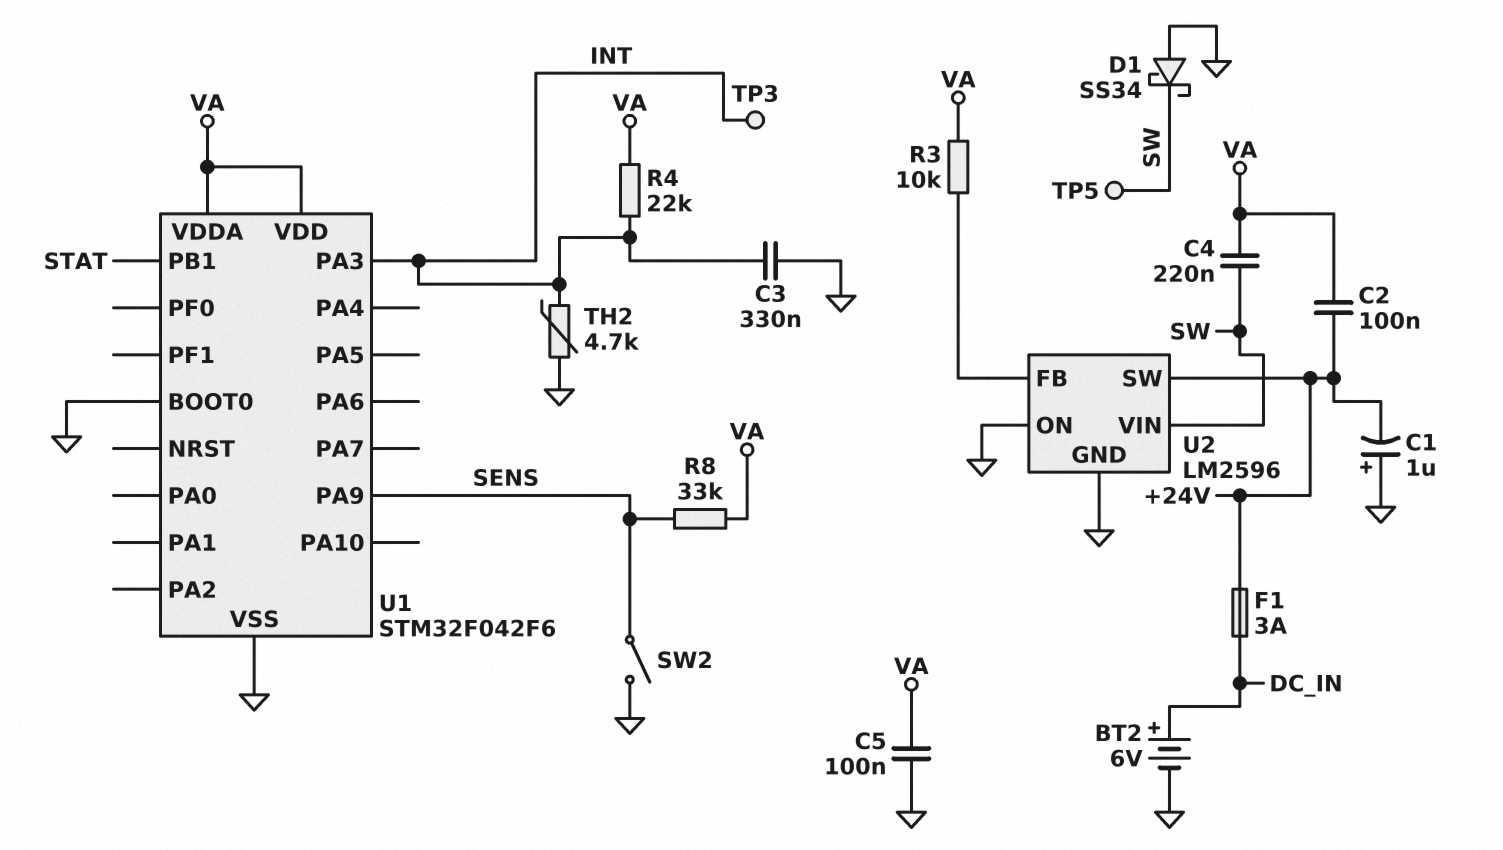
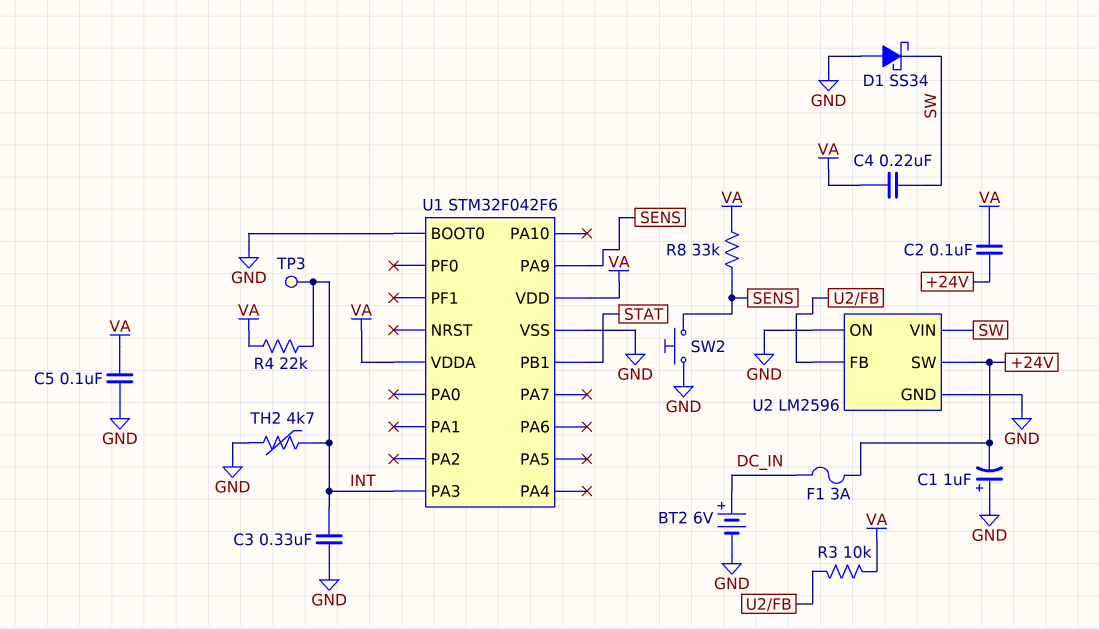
SW2: switch (GND, SENS) -> button (GND, SENS)
TP5: test point (SW) -> none

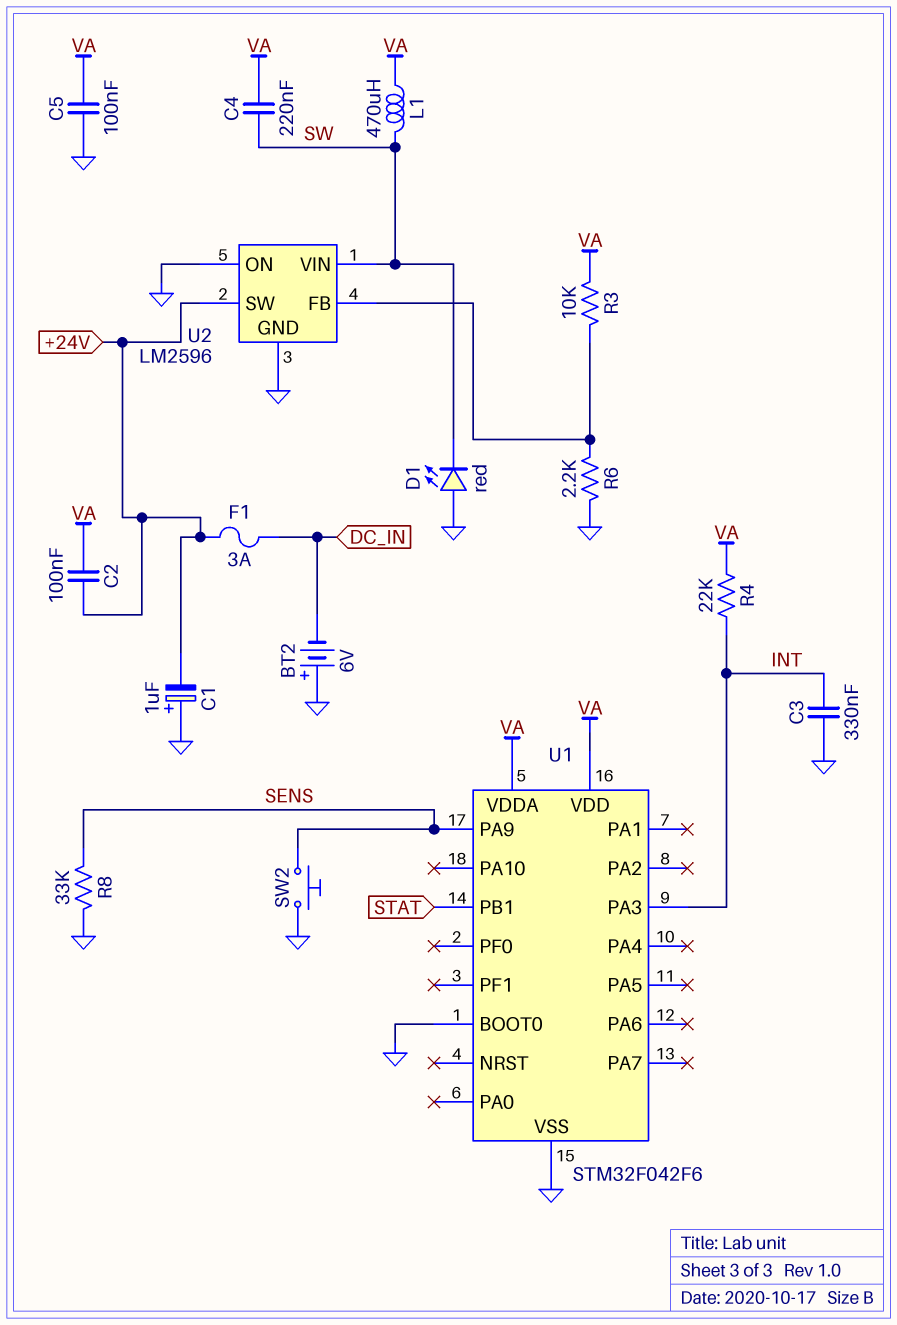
BT2: 6V (plus DC_IN, minus GND) -> 6V (plus GND, minus DC_IN)
D1: schottky SS34 (A GND, K SW) -> LED red (A GND, K SW)
L1: none -> 470uH (SW, VA)
R6: none -> 2.2k (GND, U2/FB)
R8: 33k (SENS, VA) -> 33k (GND, SENS)
TH2: 4.7k (GND, INT) -> none
TP3: test point (INT) -> none

